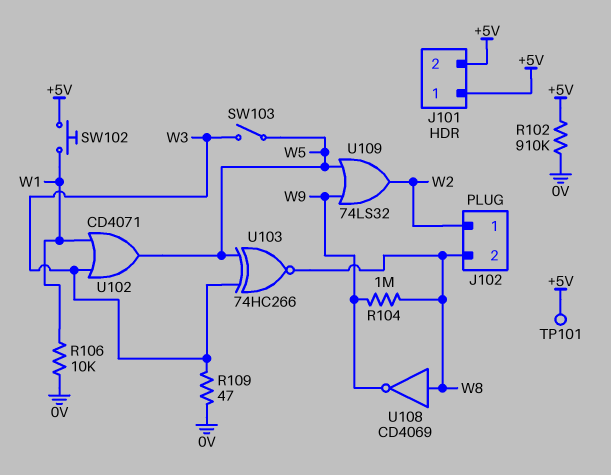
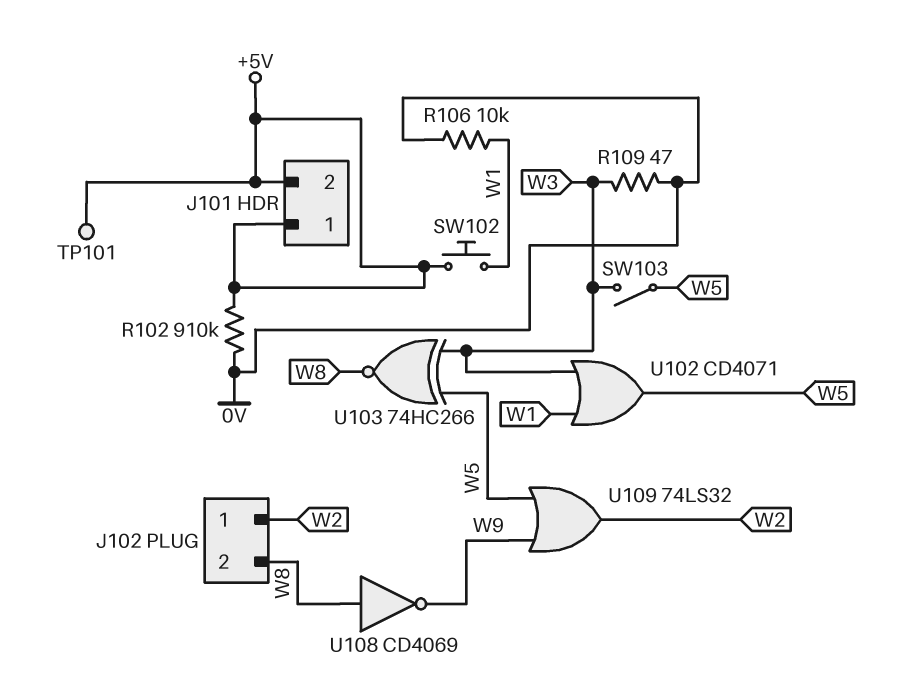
R104: 1M (W8, W9) -> none

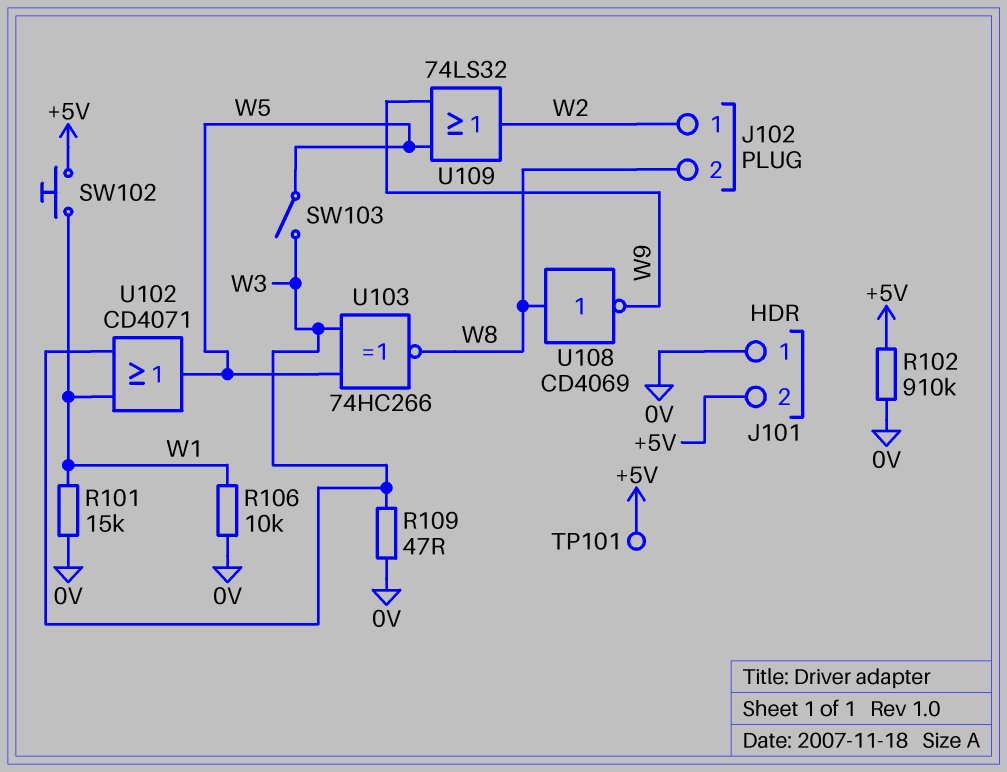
J101 pin 1: +5V -> 0V
R101: none -> 15k (0V, W1)

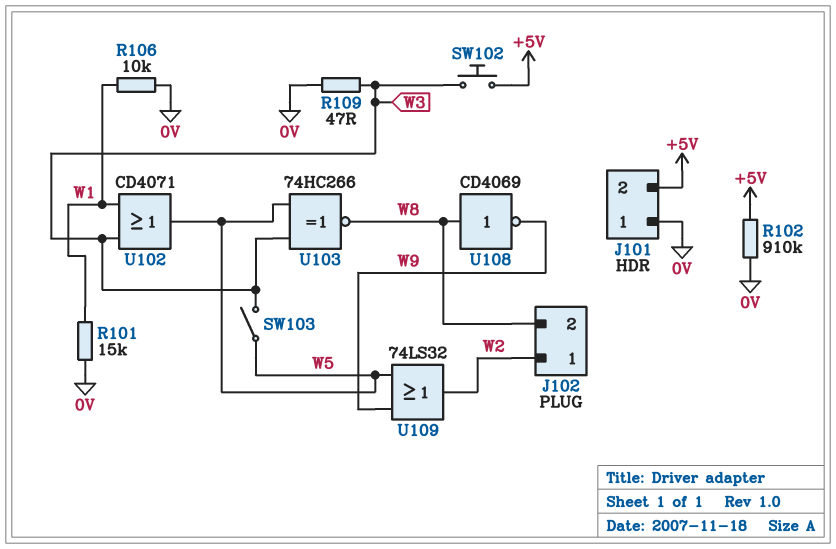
SW102: button (+5V, W1) -> button (+5V, W3)
TP101: test point (+5V) -> none

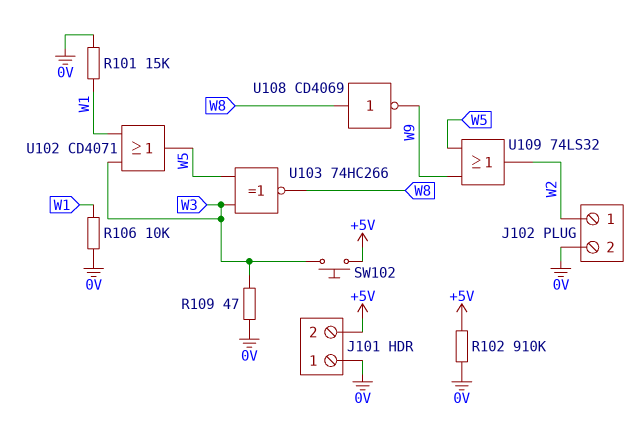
J102 pin 2: W8 -> 0V
SW103: switch (W3, W5) -> none

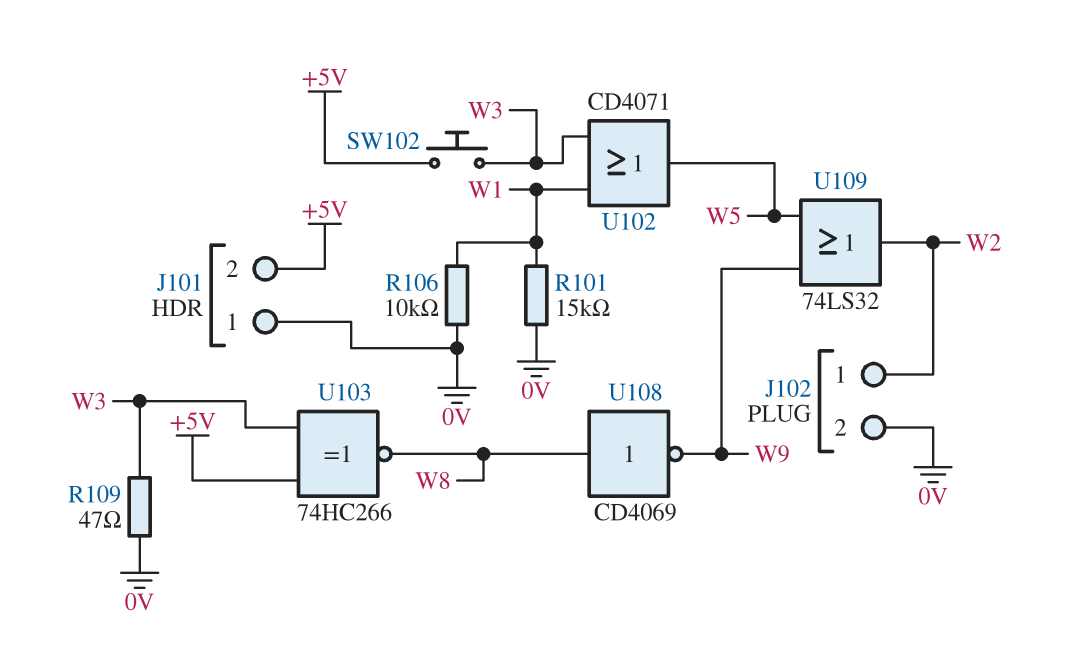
R102: 910k (+5V, 0V) -> none
U103: XNOR 74HC266 (in W3, in W5, out W8) -> XNOR 74HC266 (in +5V, in W3, out W8)

